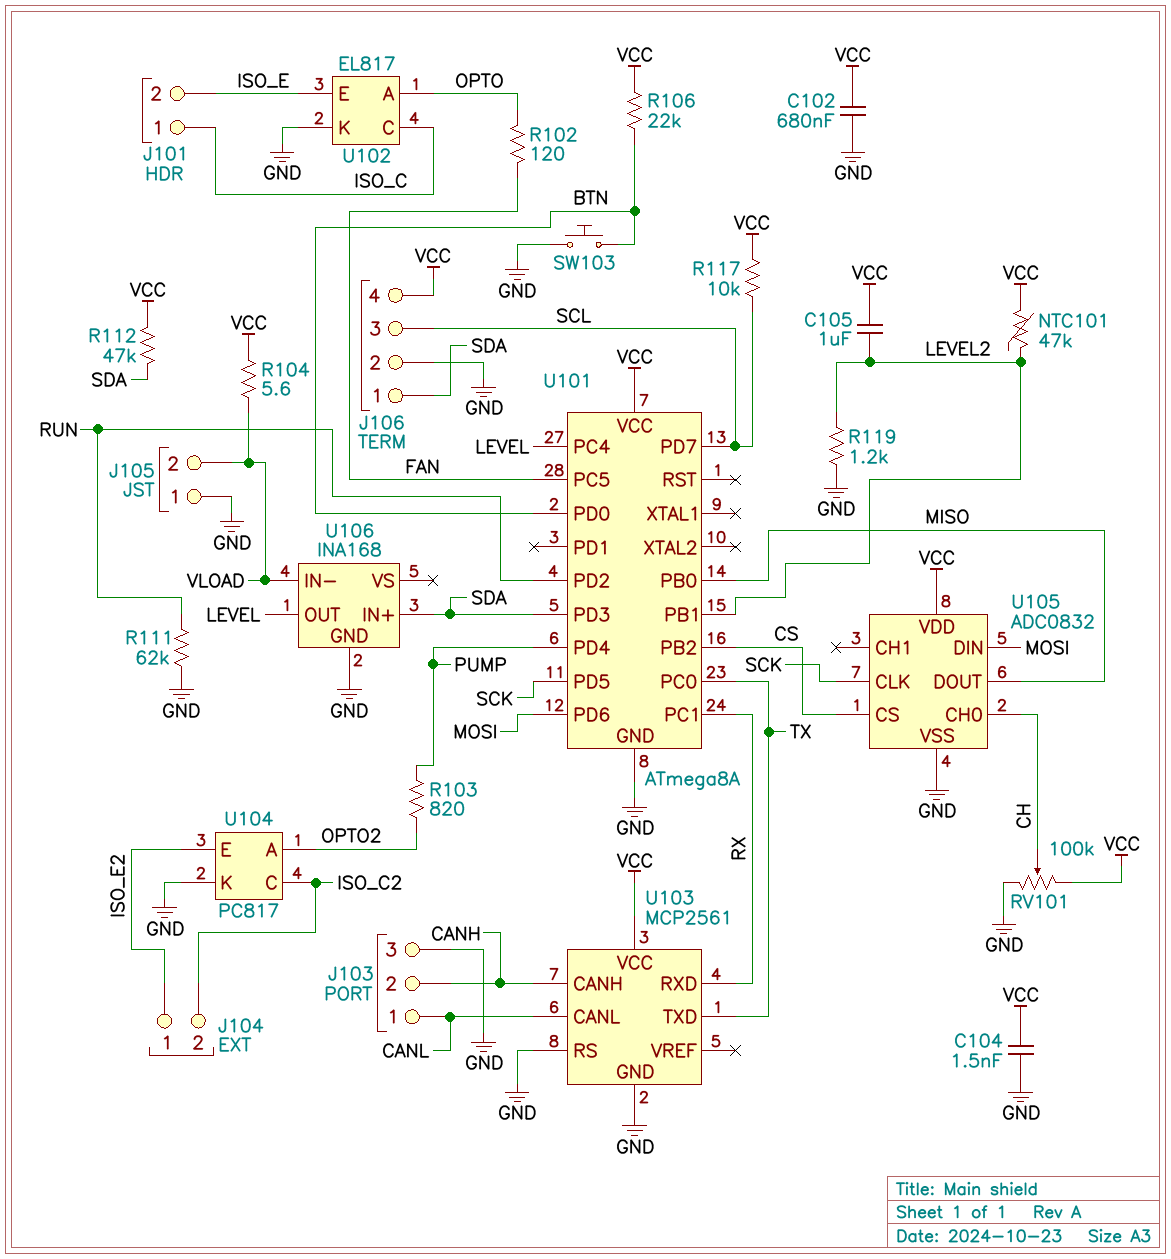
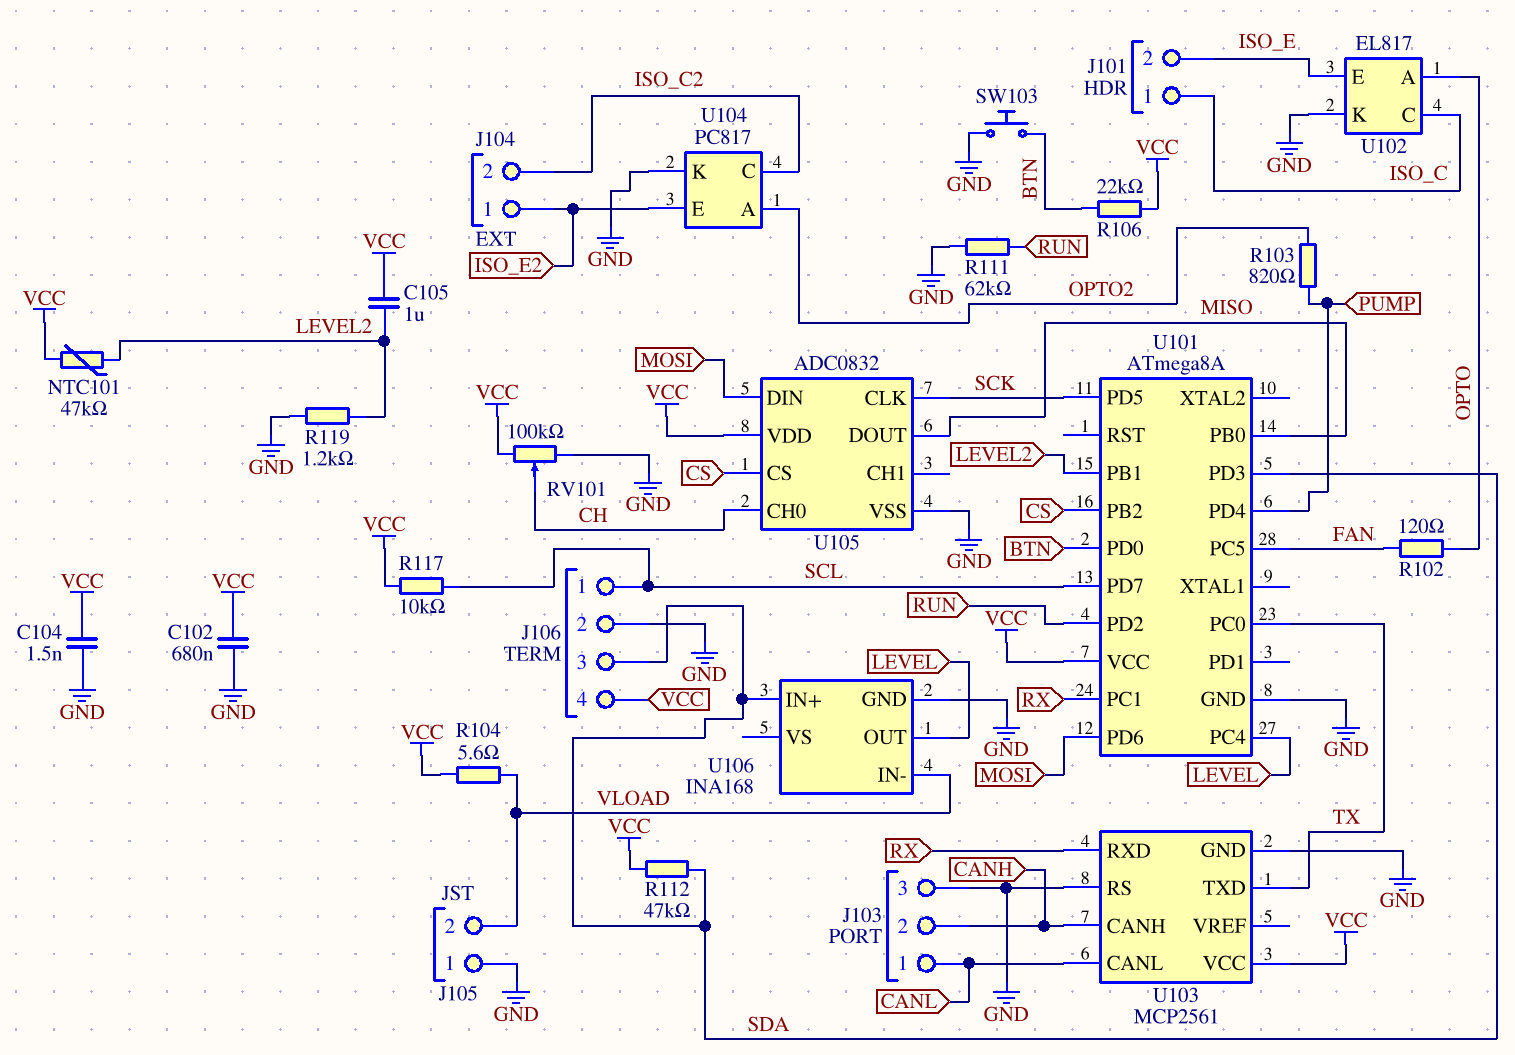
J106 pin 1: SDA -> SCL
J106 pin 3: SCL -> SDA

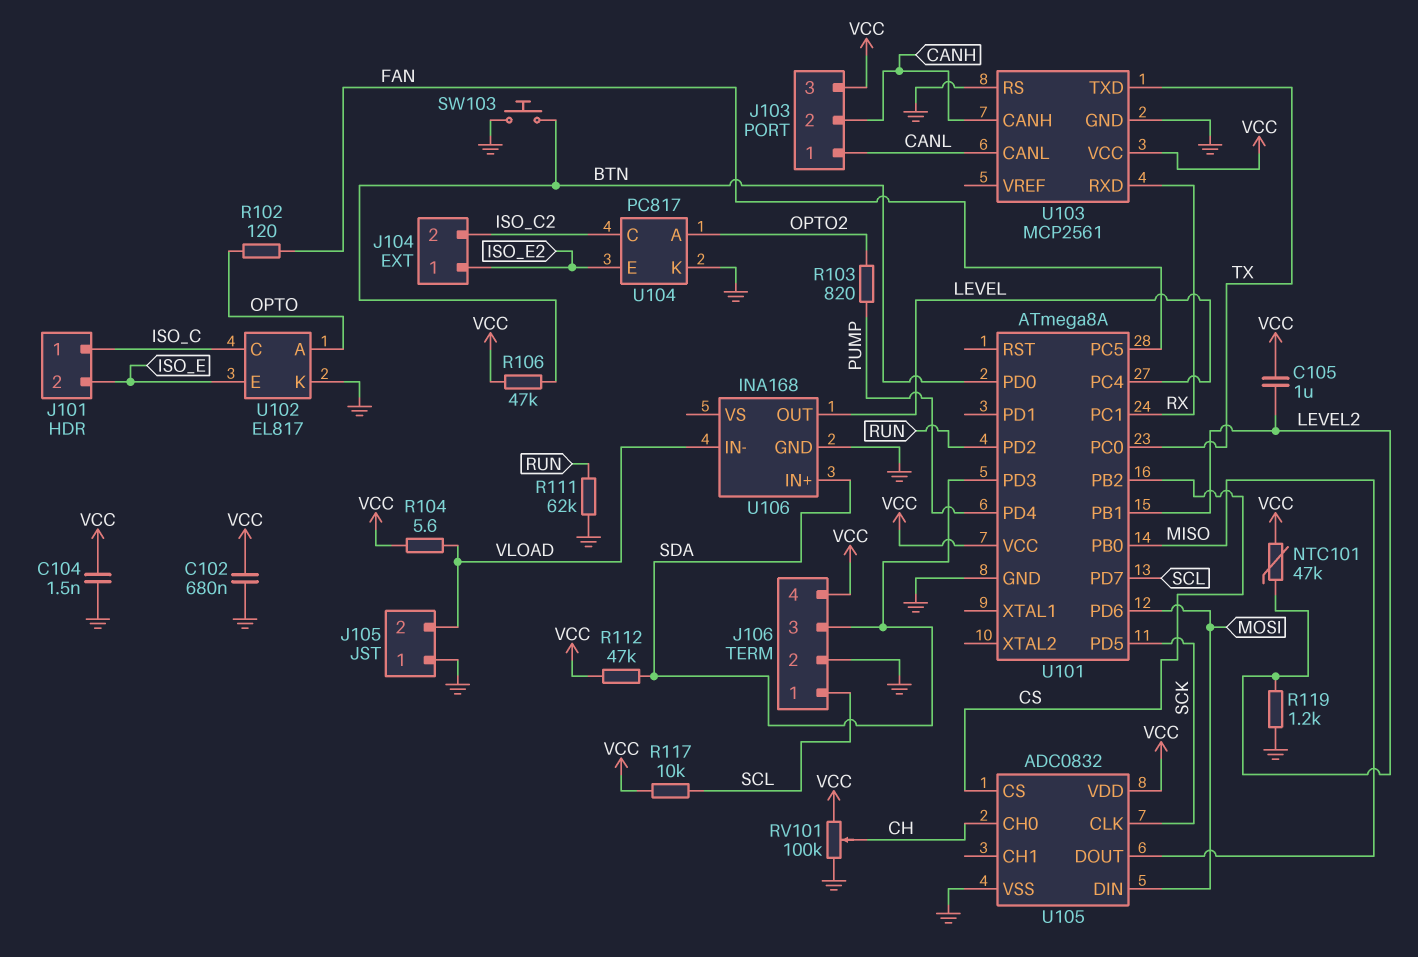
J103 pin 3: GND -> VCC
R106: 22k (BTN, VCC) -> 47k (BTN, VCC)

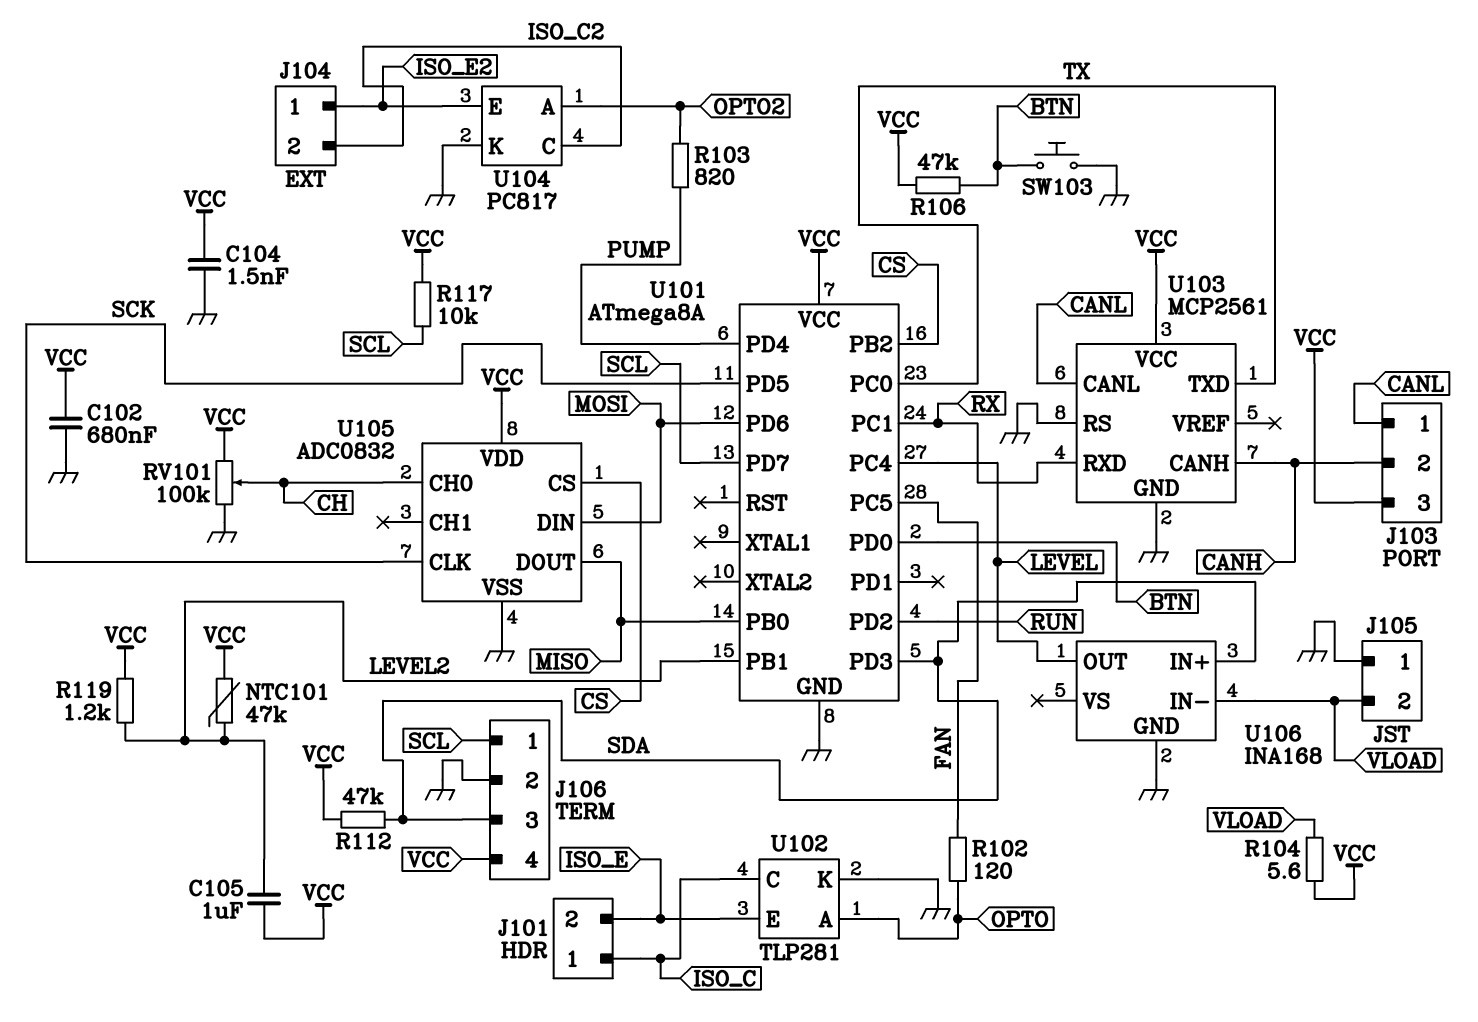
R111: 62k (GND, RUN) -> none
R119: 1.2k (GND, LEVEL2) -> 1.2k (LEVEL2, VCC)
U102: EL817 -> TLP281

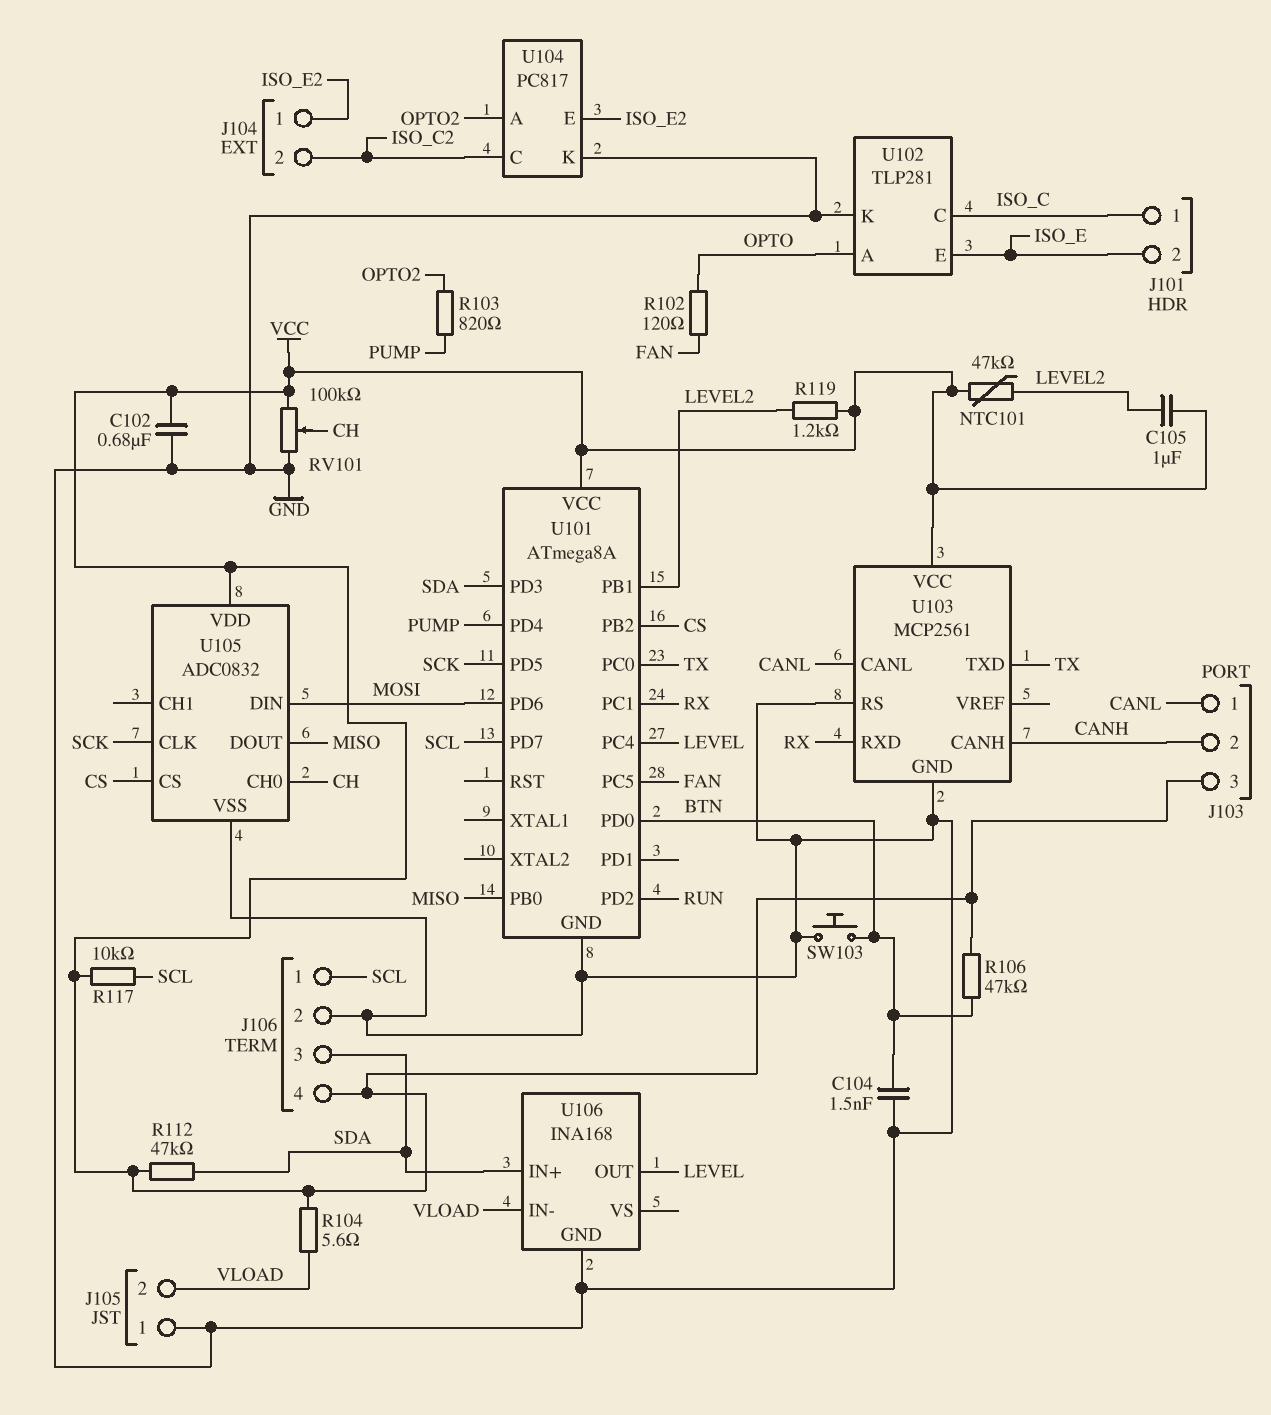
C104: 1.5nF (GND, VCC) -> 1.5nF (BTN, GND)

